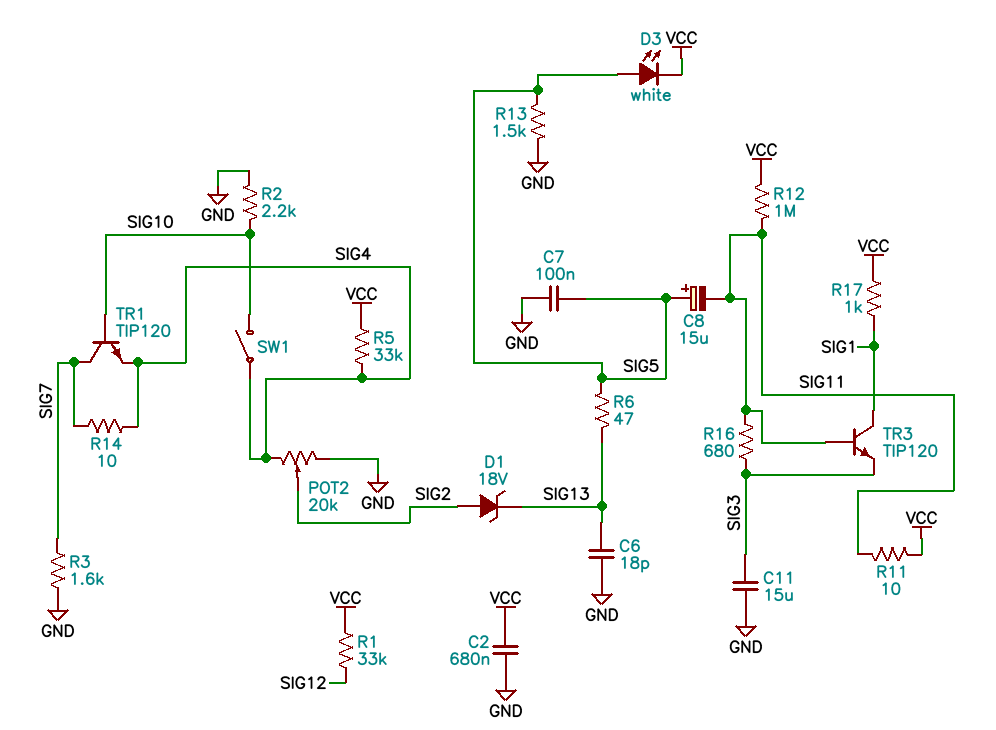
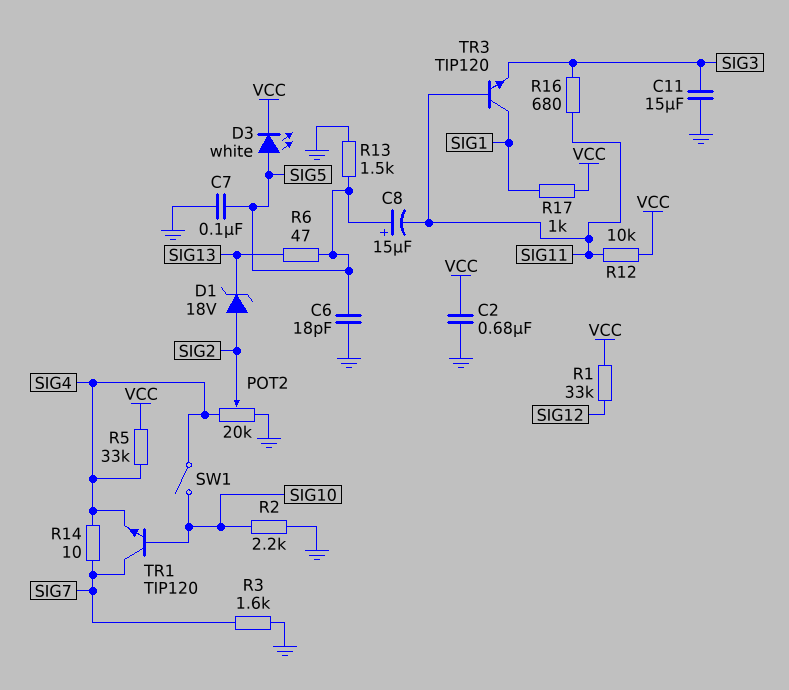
C6: 18pF (GND, SIG13) -> 18pF (GND, SIG5)
R11: 10 (SIG11, VCC) -> none
R12: 1M (SIG11, VCC) -> 10k (SIG11, VCC)

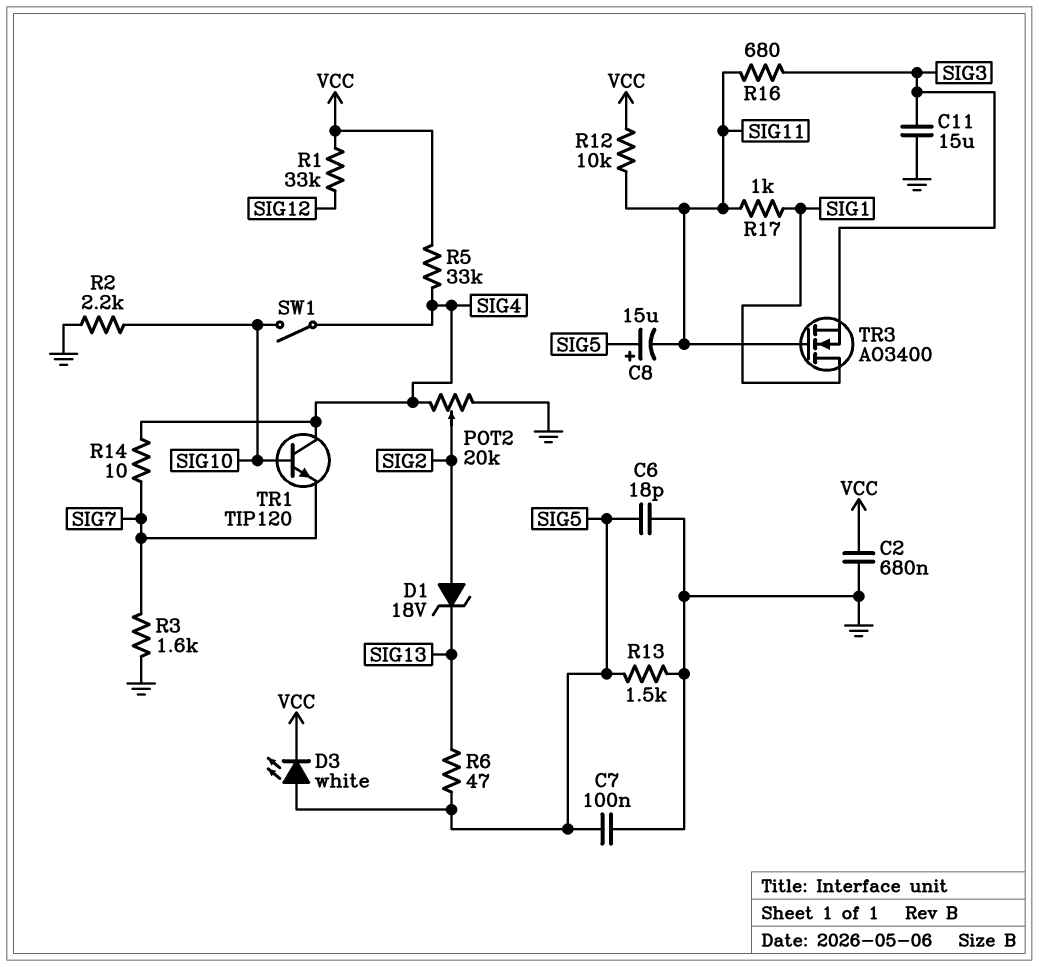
R17: 1k (SIG1, VCC) -> 1k (SIG1, SIG11)
TR1: NPN TIP120 (B SIG10, C SIG7, E SIG4) -> NPN TIP120 (B SIG10, C SIG4, E SIG7)
TR3: NPN TIP120 (B SIG11, C SIG1, E SIG3) -> NMOS AO3400 (G SIG11, D SIG1, S SIG3)

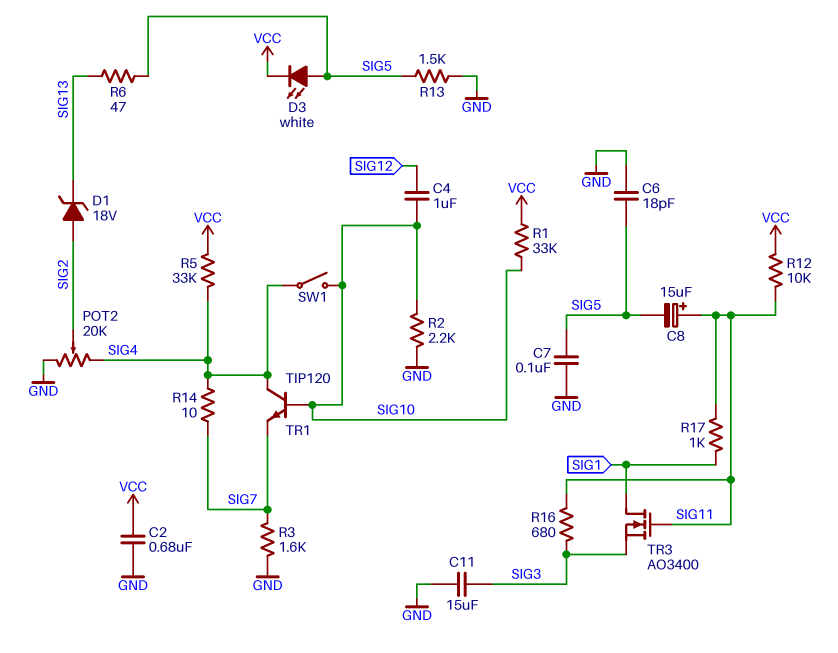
C4: none -> 1uF (SIG10, SIG12)
C8: 15uF (plus SIG5, minus SIG11) -> 15uF (plus SIG11, minus SIG5)
R1: 33k (SIG12, VCC) -> 33k (SIG10, VCC)

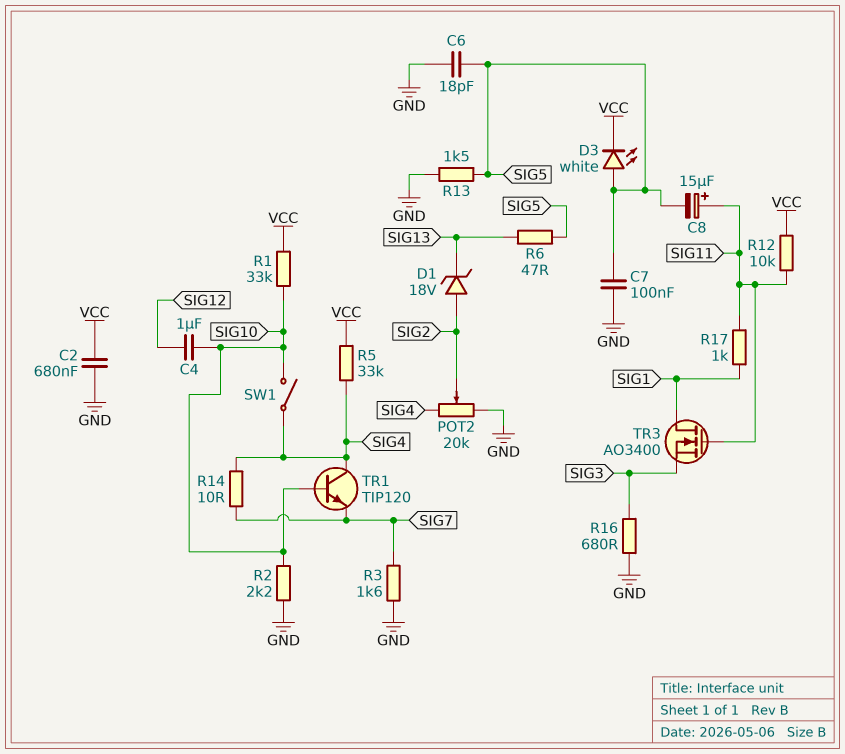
C11: 15uF (GND, SIG3) -> none
R16: 680 (SIG3, SIG11) -> 680 (GND, SIG3)

